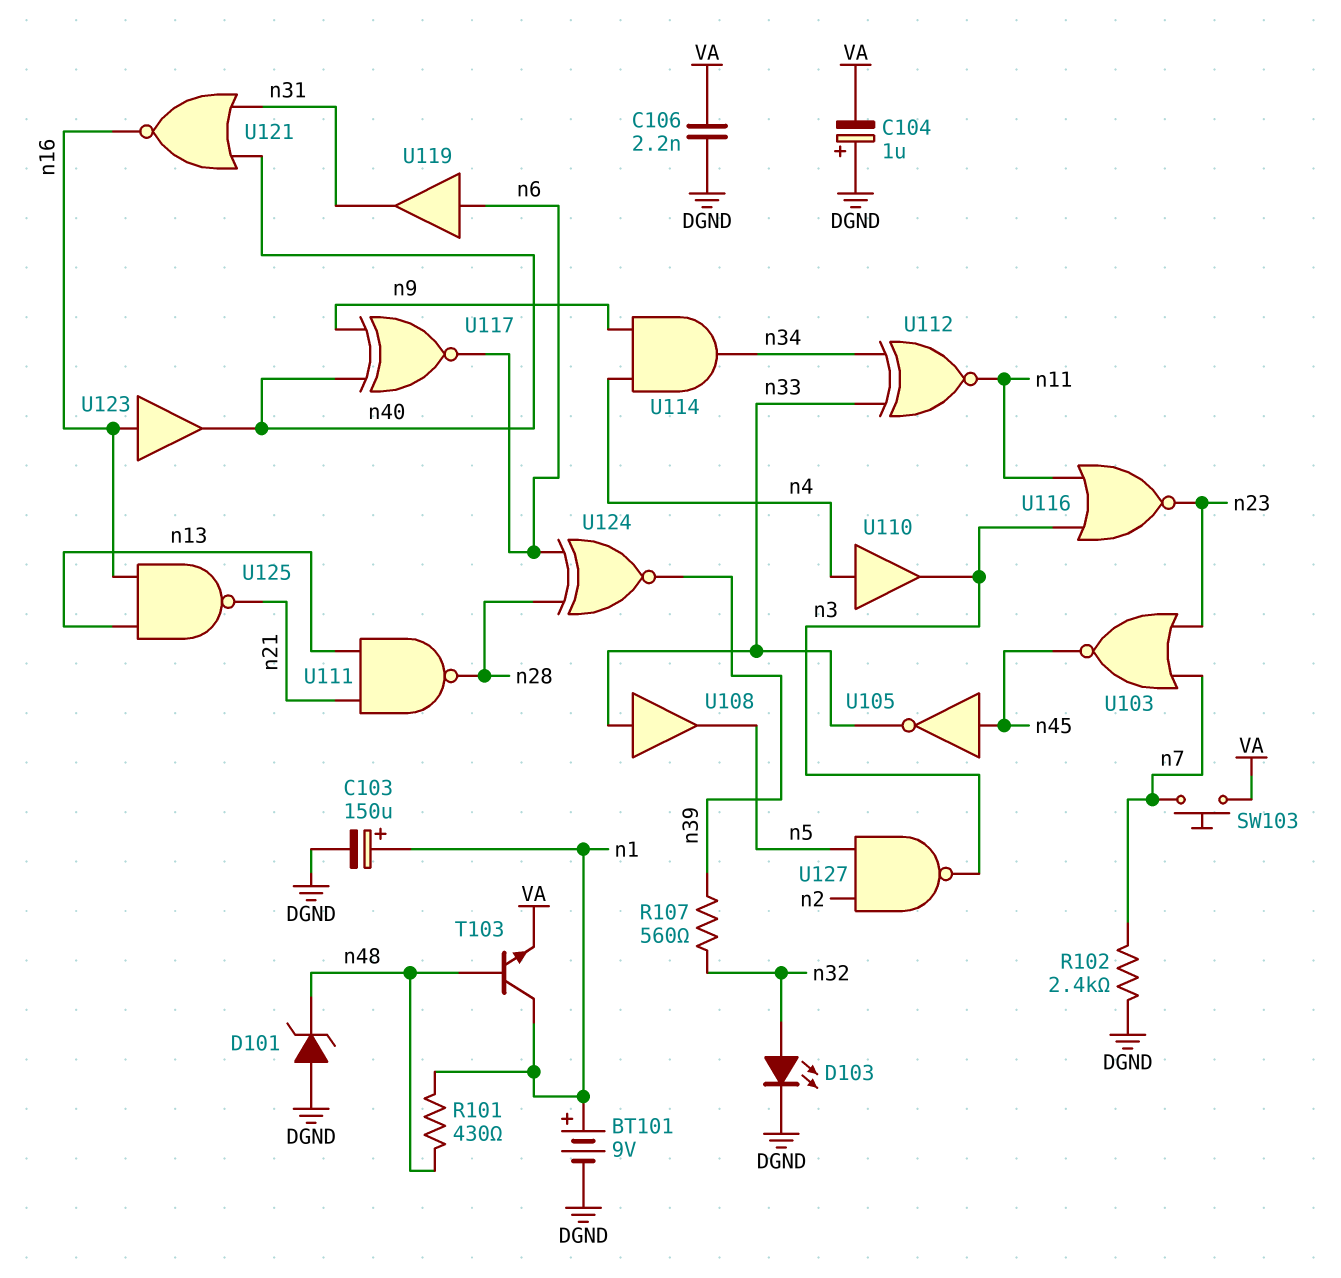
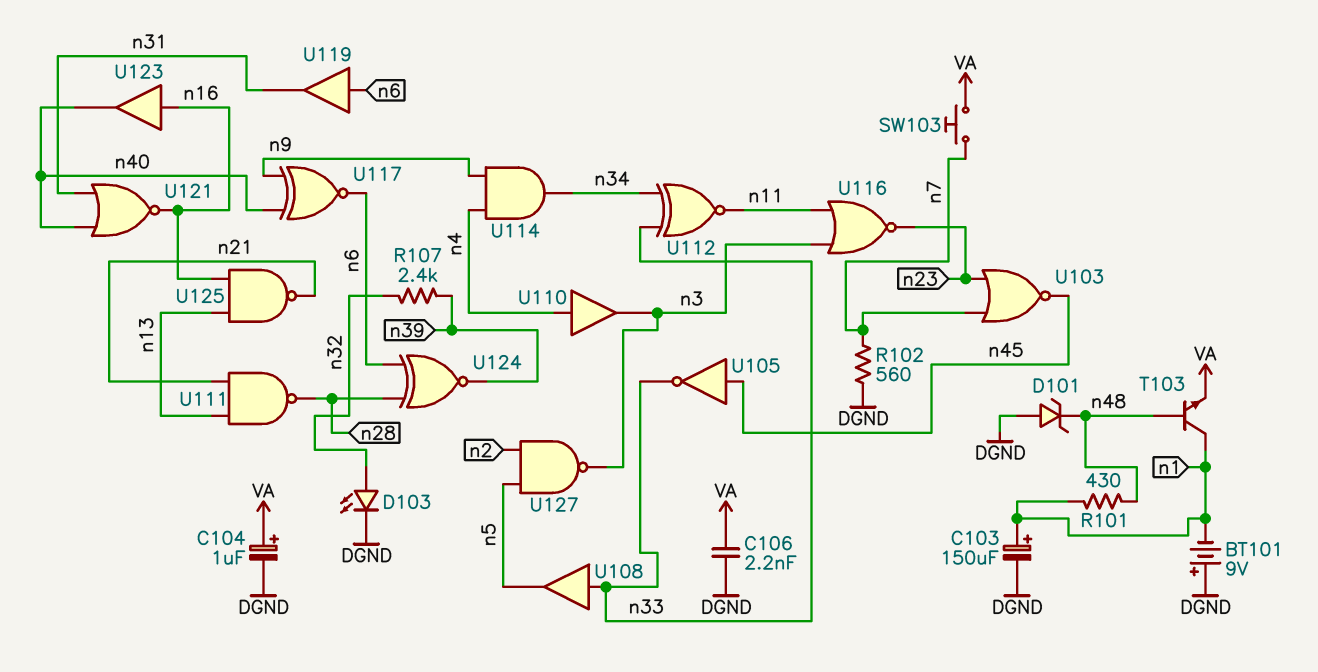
BT101: 9V (plus n1, minus DGND) -> 9V (plus DGND, minus n1)
C104: 1uF (plus DGND, minus VA) -> 1uF (plus VA, minus DGND)
R102: 2.4k (DGND, n7) -> 560 (DGND, n7)
R107: 560 (n32, n39) -> 2.4k (n32, n39)

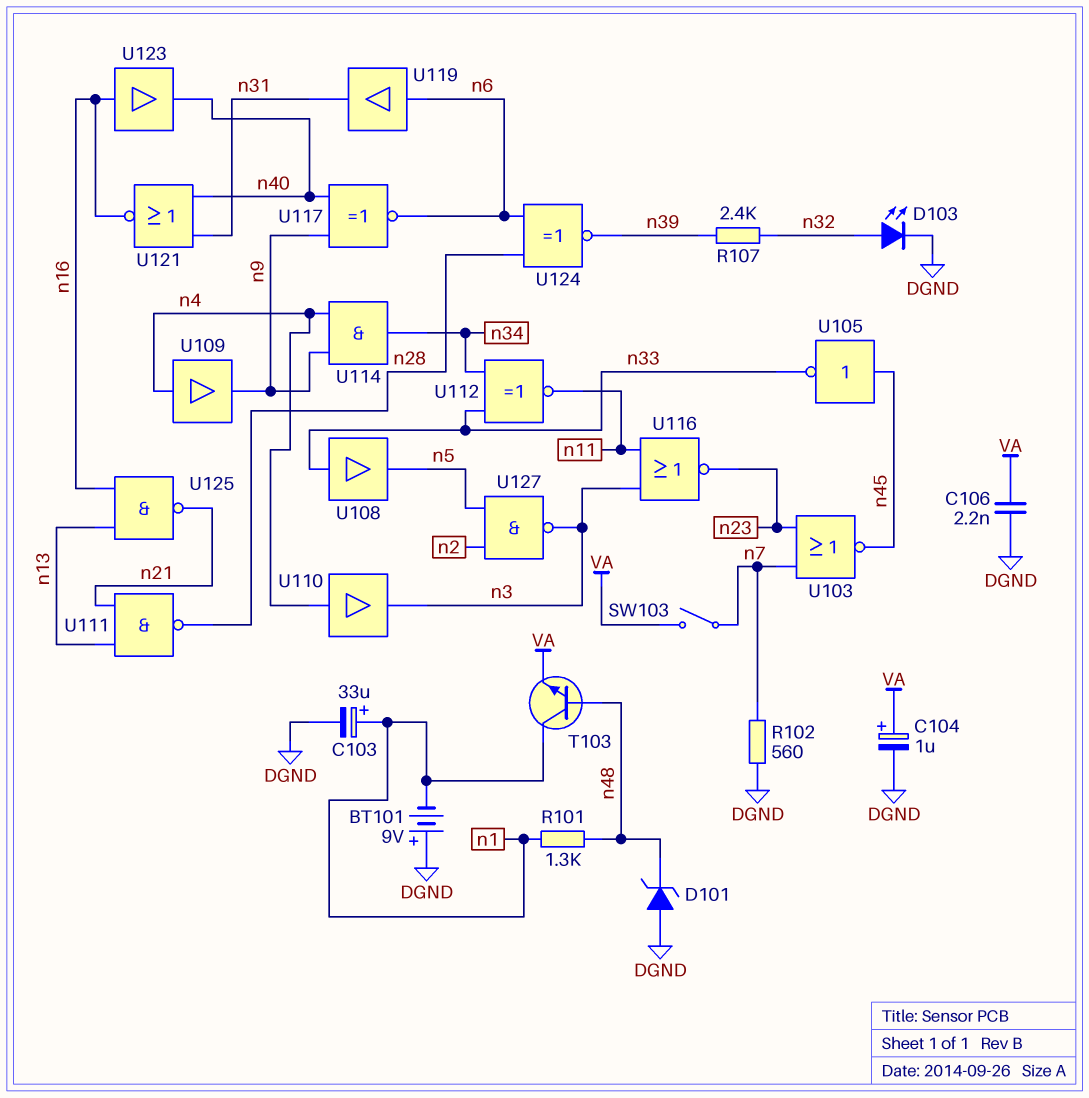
C103: 150uF (plus n1, minus DGND) -> 33uF (plus n1, minus DGND)
R101: 430 (n1, n48) -> 1.3k (n1, n48)
SW103: button (VA, n7) -> switch (VA, n7)
U109: none -> buffer (in n4, out n9)

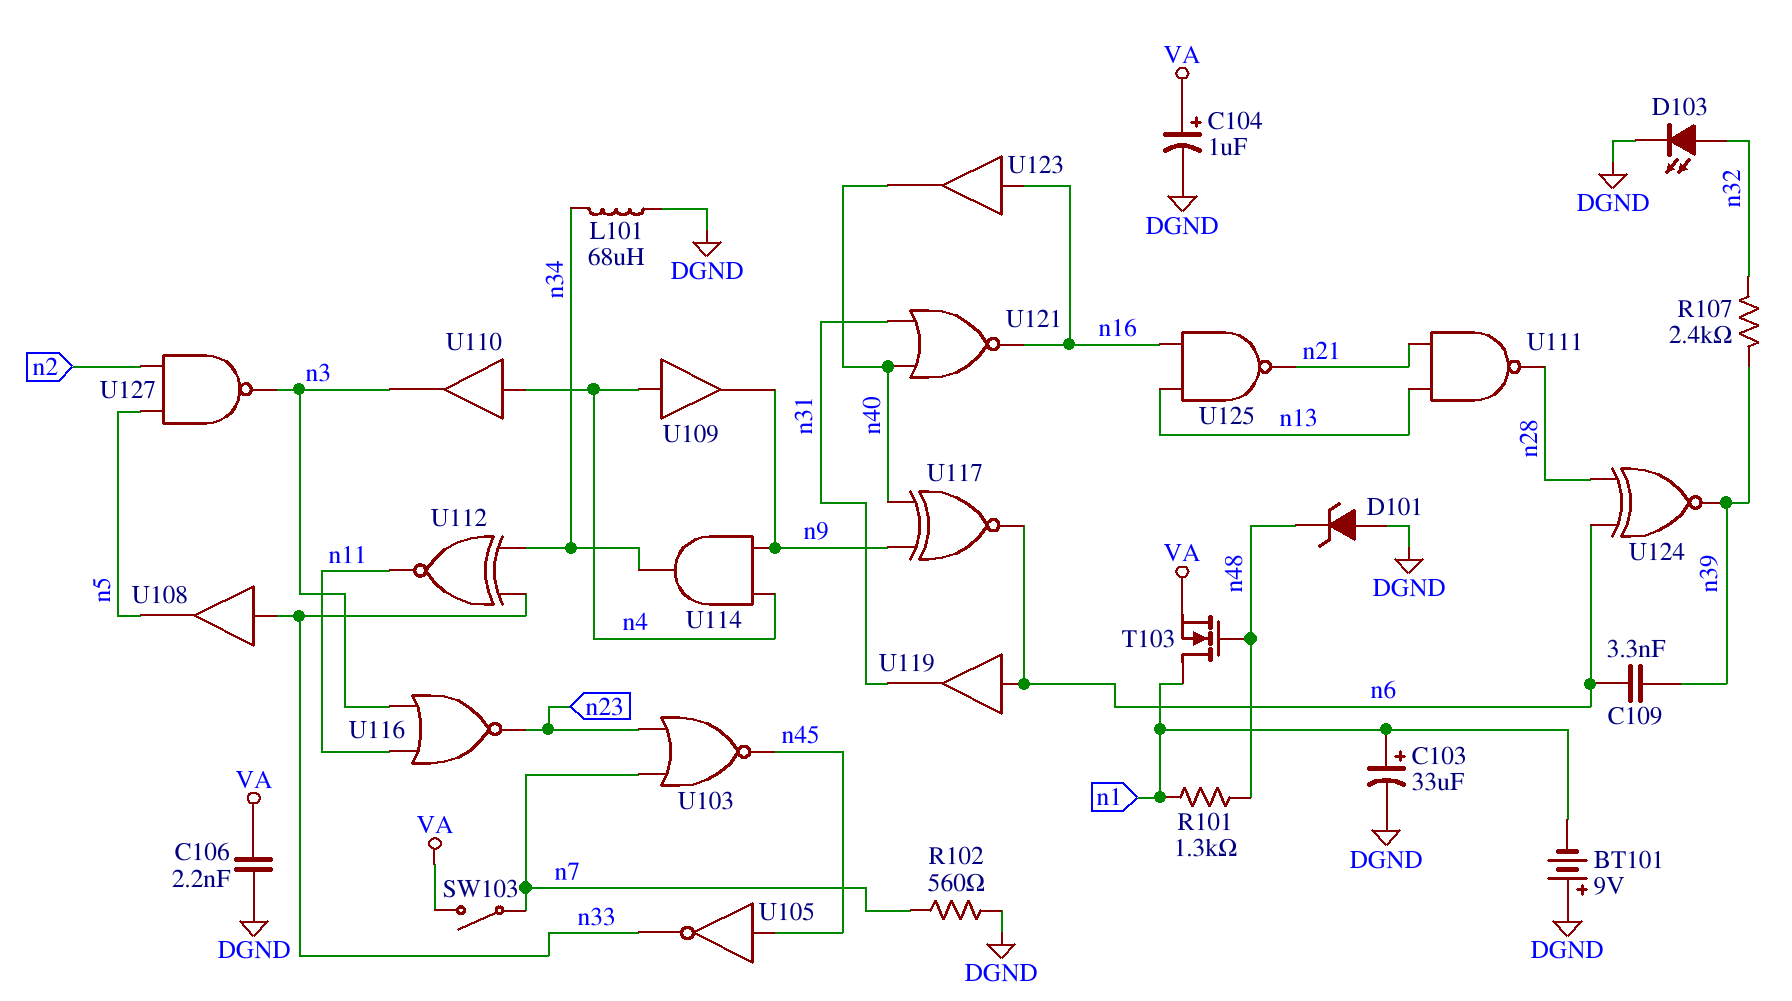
C109: none -> 3.3nF (n6, n39)
L101: none -> 68uH (DGND, n34)
T103: NPN (B n48, C n1, E VA) -> NMOS (G n48, D n1, S VA)

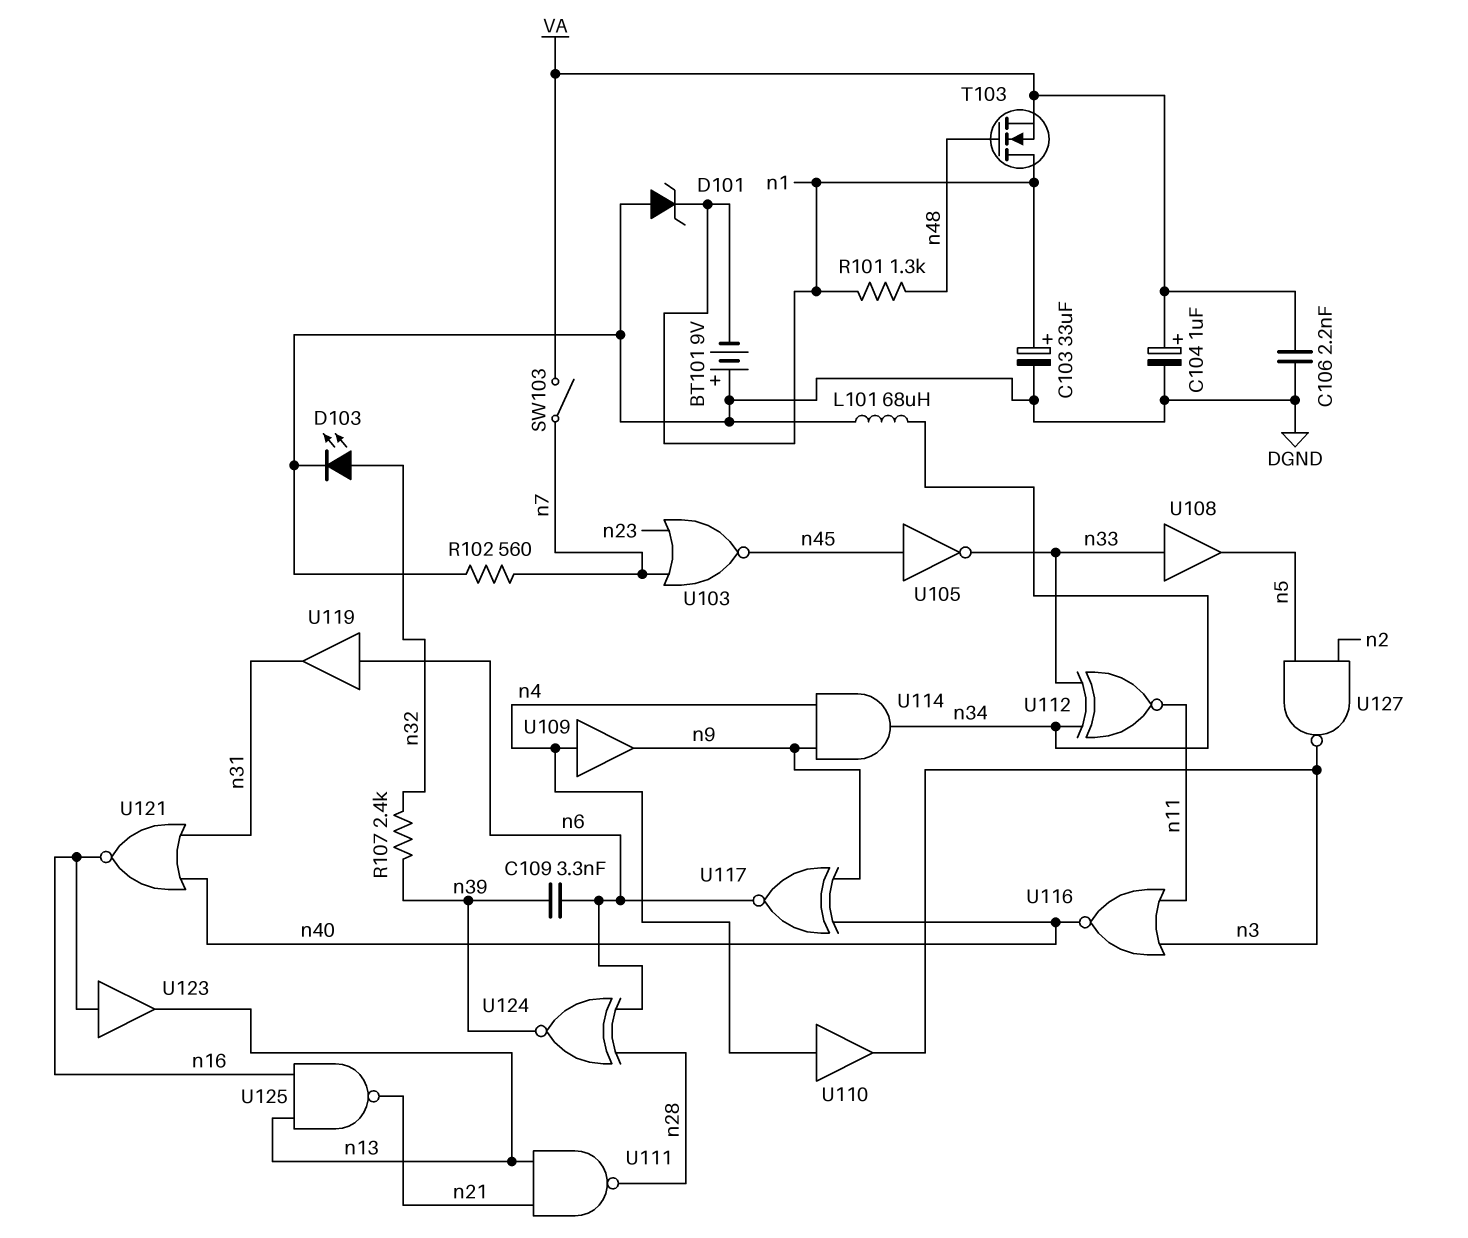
D101: zener (A DGND, K n48) -> zener (A DGND, K n1)
U116: NOR (in n3, in n11, out n23) -> NOR (in n3, in n11, out n40)
U123: buffer (in n16, out n40) -> buffer (in n16, out n13)

